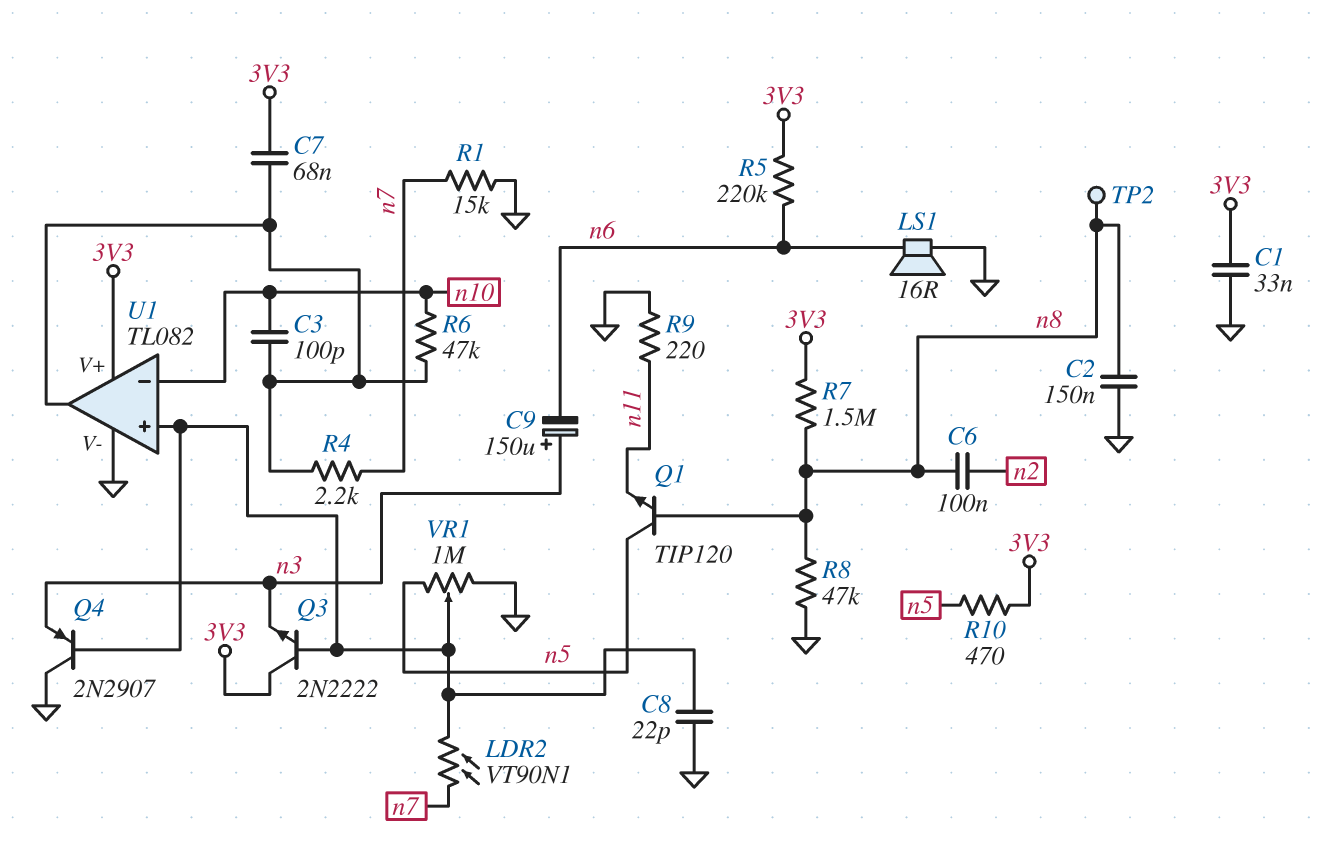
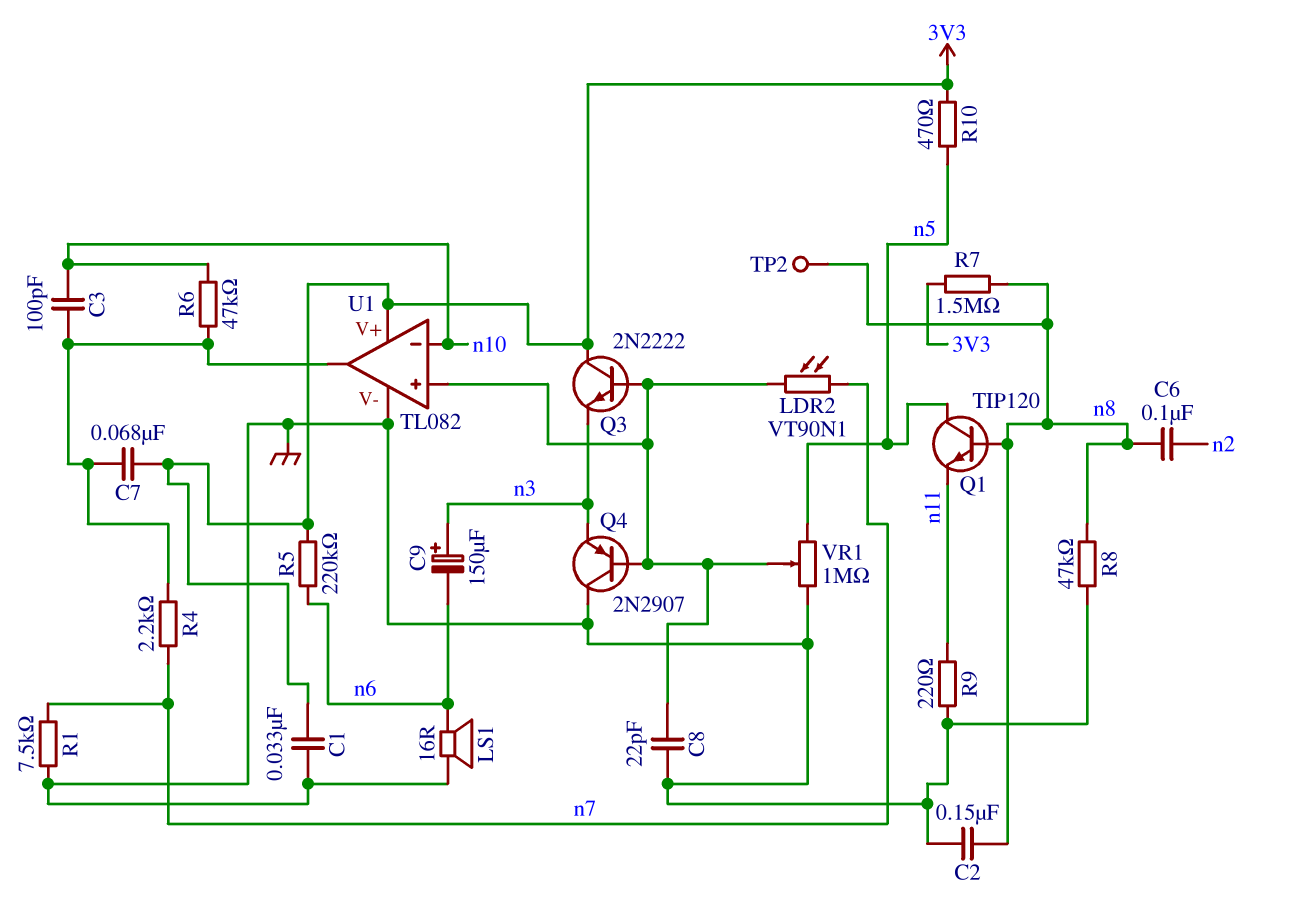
R1: 15k (GND, n7) -> 7.5k (GND, n7)

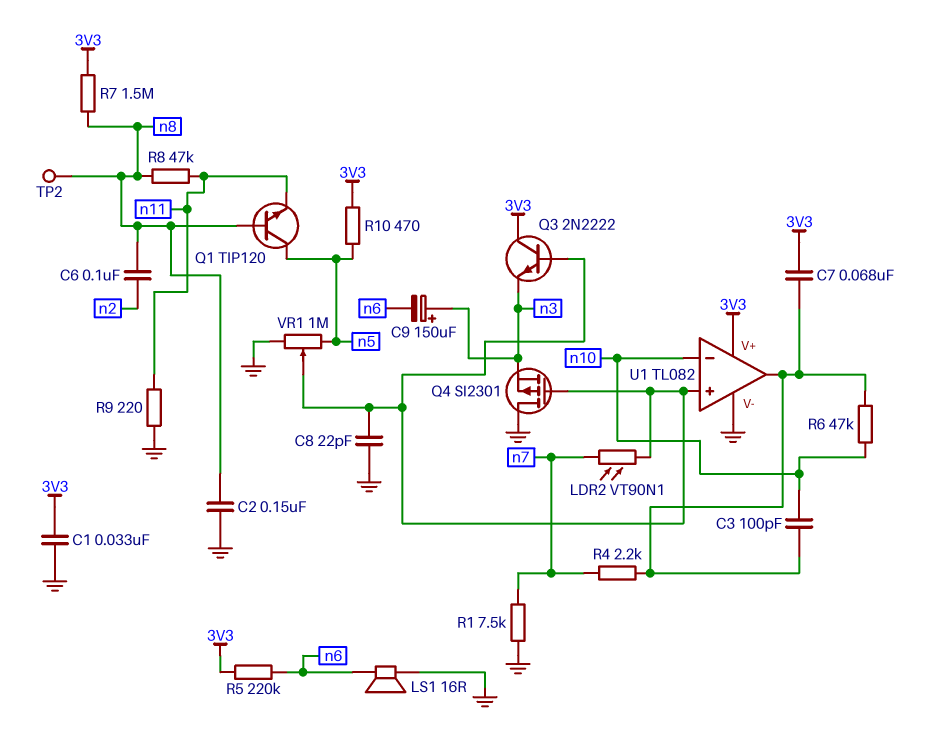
Q4: PNP 2N2907 (B U1/in+, C GND, E n3) -> PMOS SI2301 (G U1/in+, D GND, S n3)
R8: 47k (GND, n8) -> 47k (n8, n11)

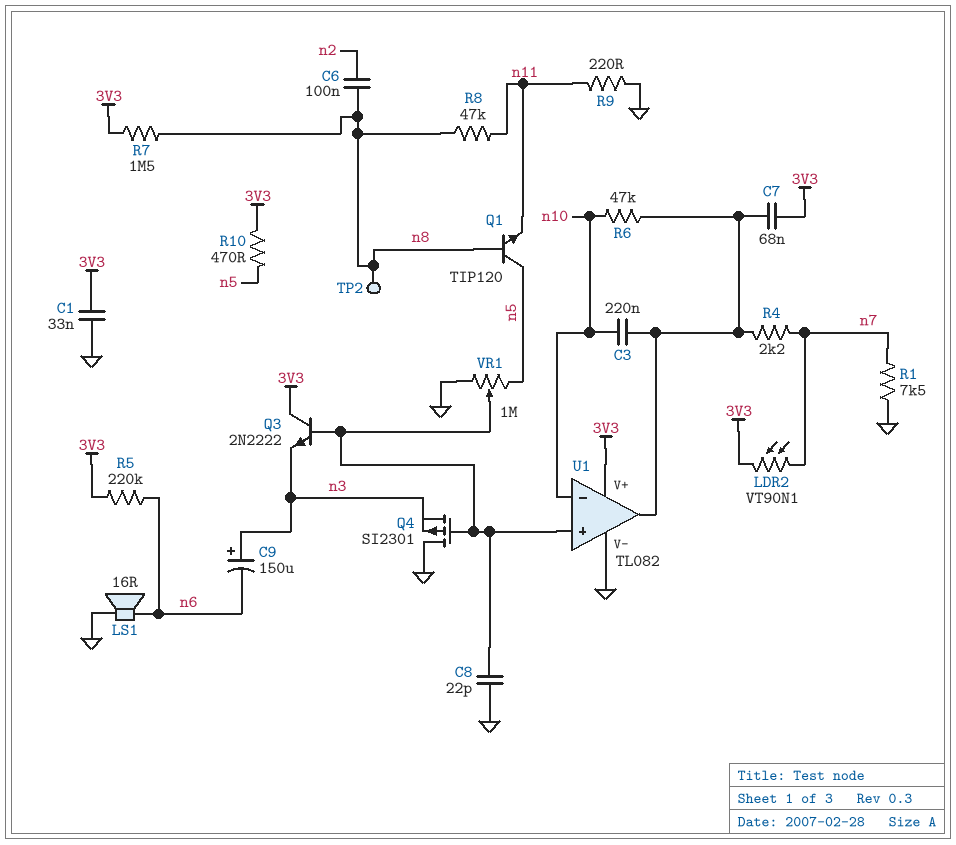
C2: 150nF (GND, n8) -> none
C3: 100pF (U1/out, n10) -> 220nF (U1/out, n10)
LDR2: VT90N1 (U1/in+, n7) -> VT90N1 (3V3, n7)

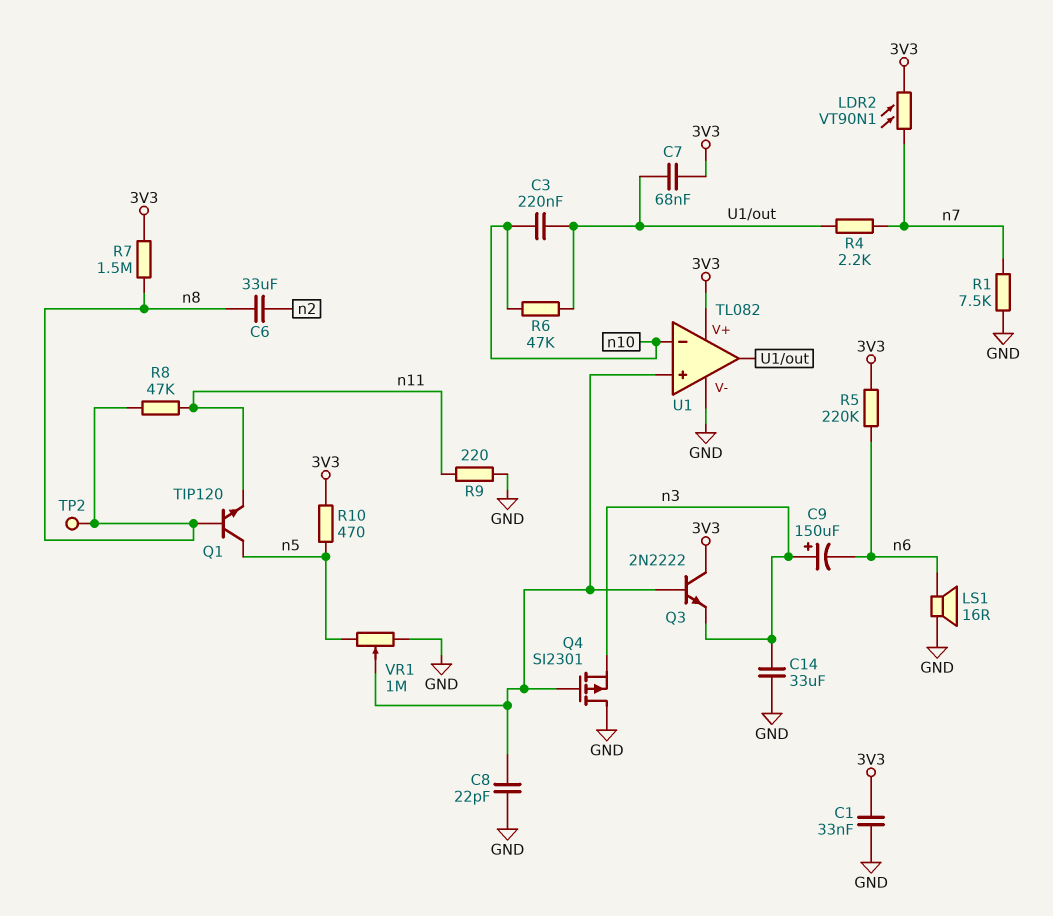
C6: 100nF (n2, n8) -> 33uF (n2, n8)
C14: none -> 33uF (GND, n3)

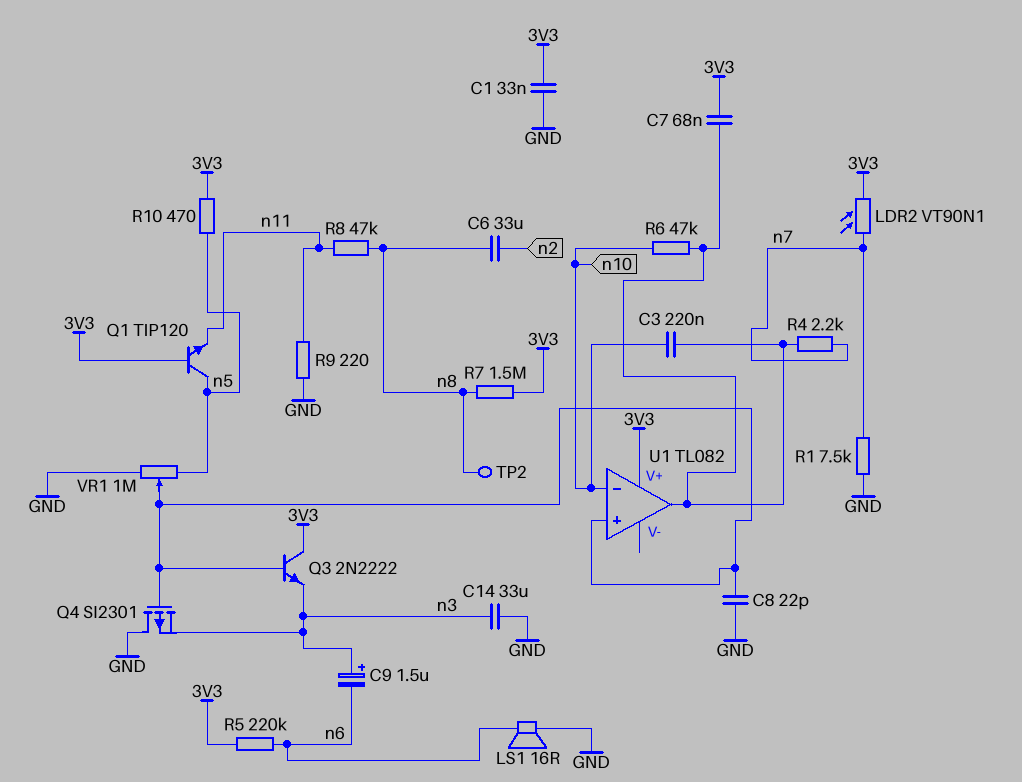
C9: 150uF (plus n3, minus n6) -> 1.5uF (plus n3, minus n6)
Q1: NPN TIP120 (B n8, C n5, E n11) -> NPN TIP120 (B 3V3, C n5, E n11)
U1 pin V-: GND -> none

